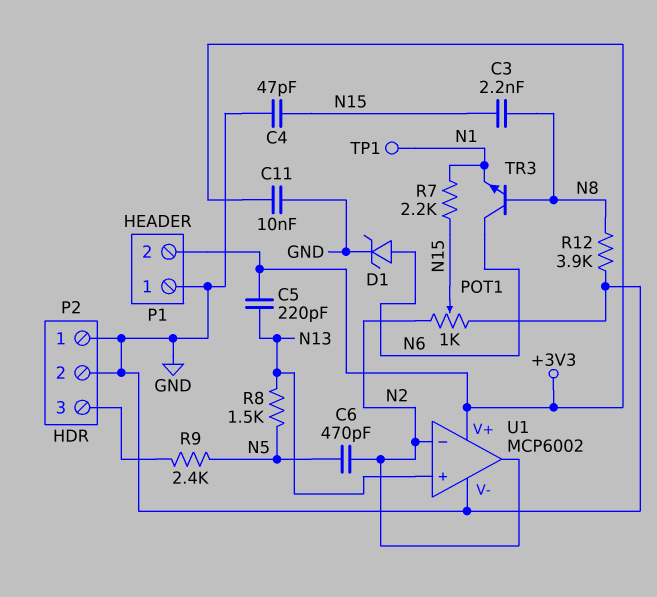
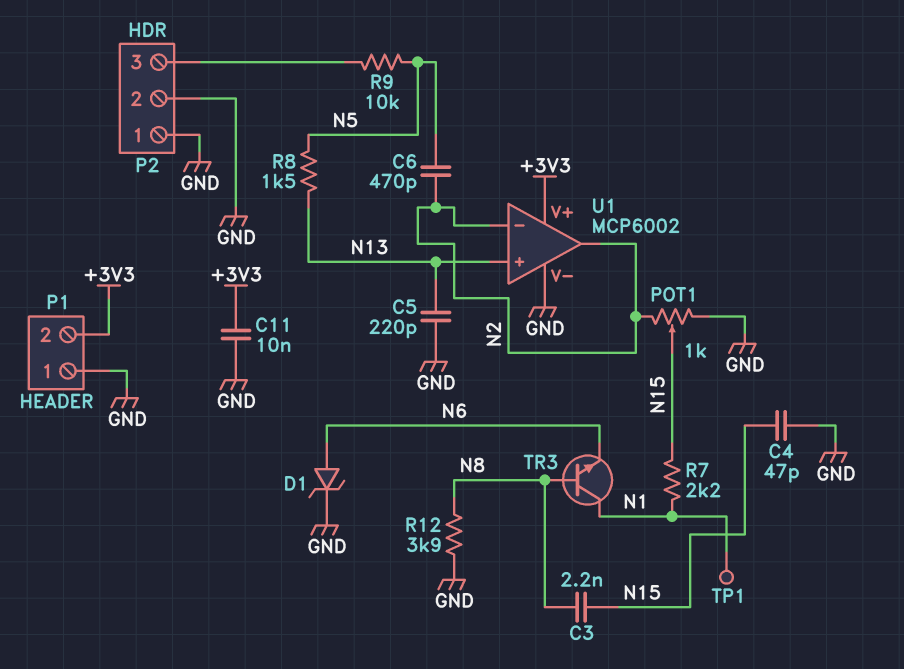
C5: 220pF (+3V3, N13) -> 220pF (GND, N13)
R9: 2.4k (N5, P2/3) -> 10k (N5, P2/3)
TR3: NPN (B N8, C N6, E N1) -> NPN (B N8, C N1, E N6)

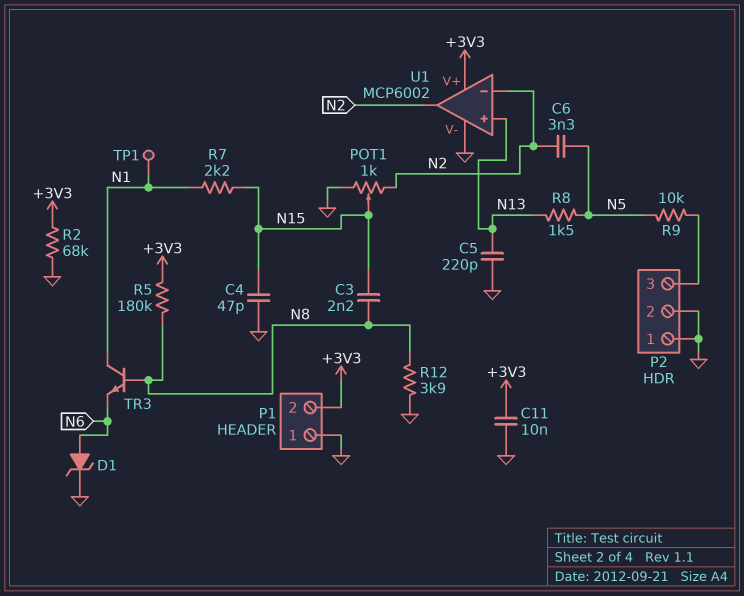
C6: 470pF (N2, N5) -> 3.3nF (N2, N5)
R2: none -> 68k (+3V3, GND)
R5: none -> 180k (+3V3, N8)

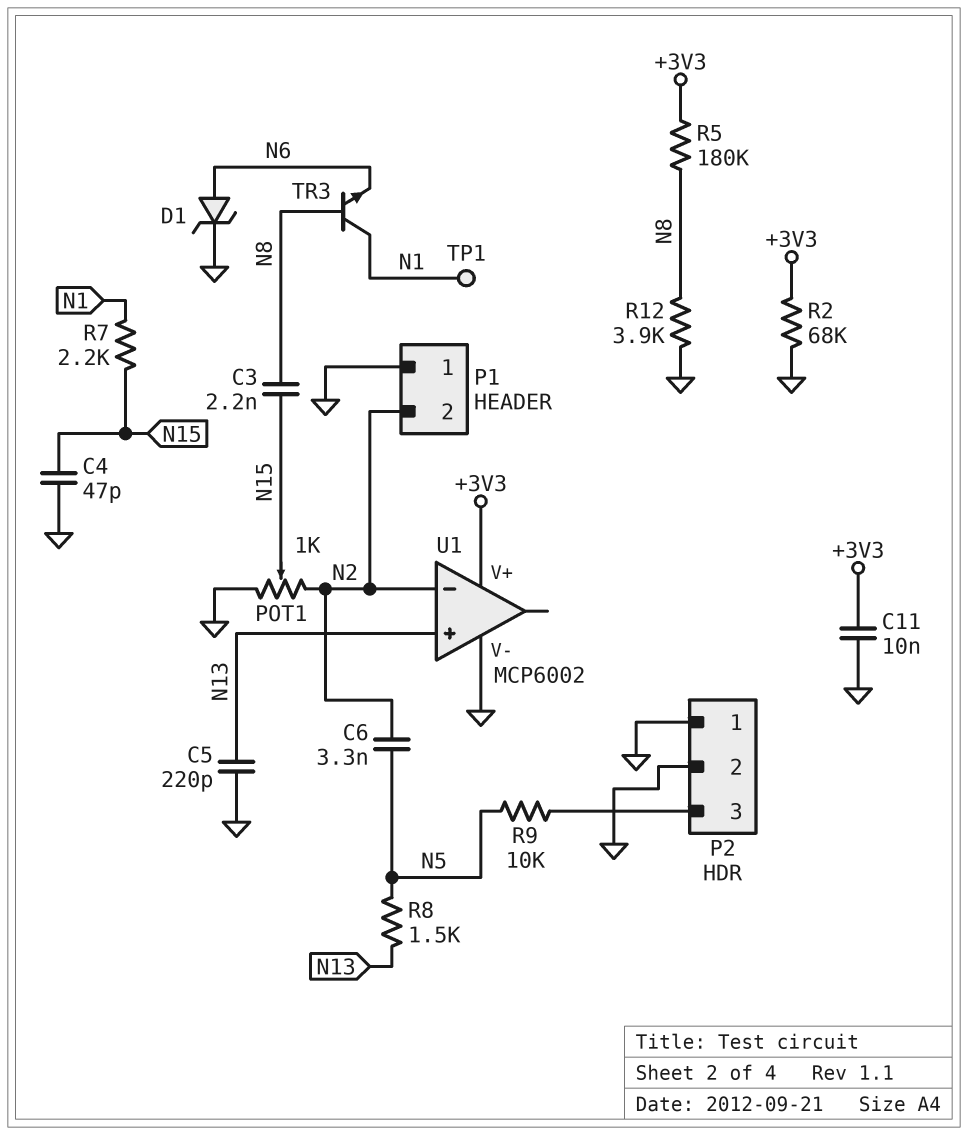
P1 pin 2: +3V3 -> N2
U1 pin out: N2 -> none

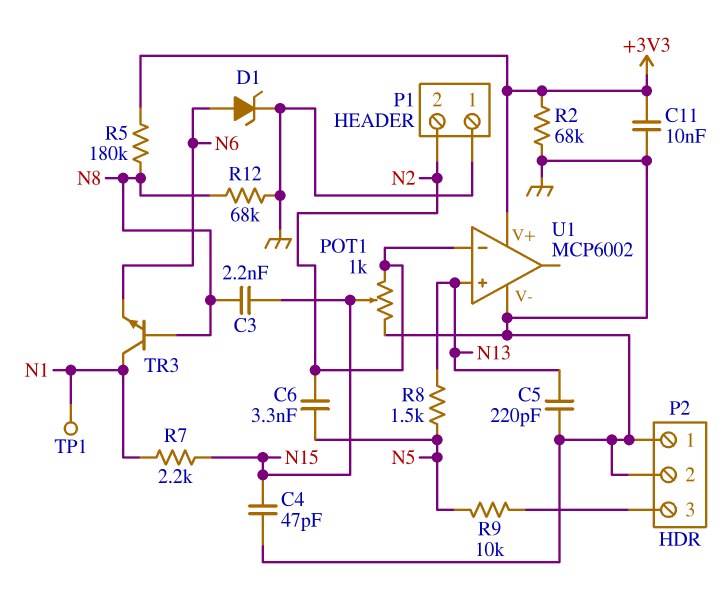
R12: 3.9k (GND, N8) -> 68k (GND, N8)

